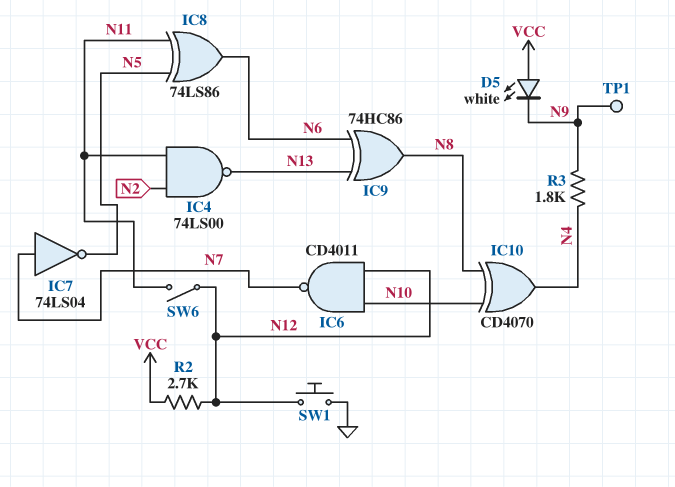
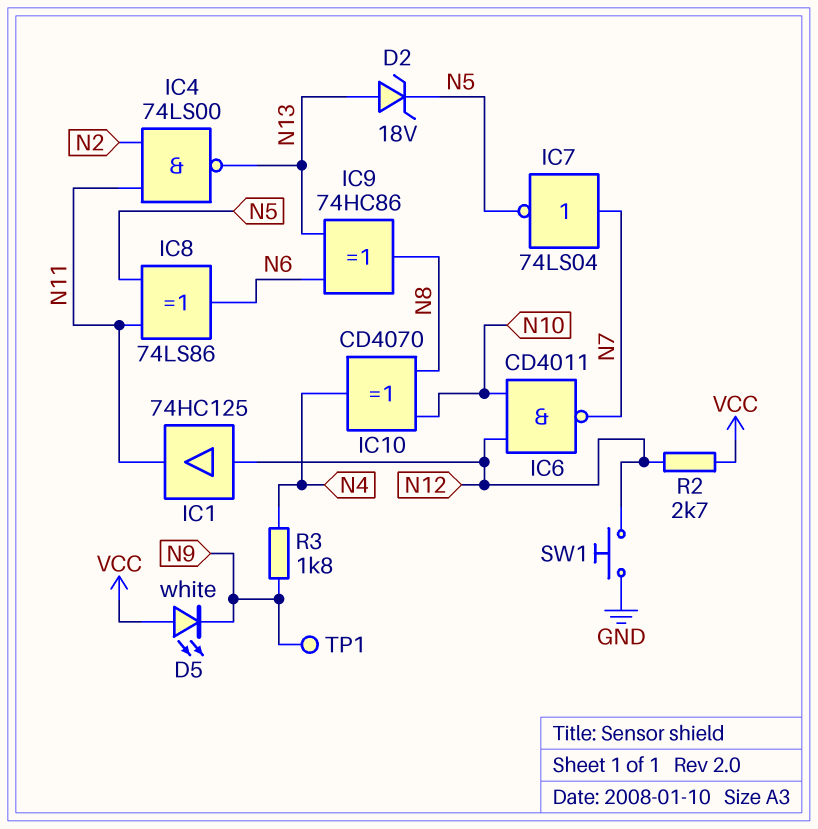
D2: none -> zener 18V (A N13, K N5)
IC1: none -> buffer 74HC125 (in N12, out N11)
SW6: switch (N11, N12) -> none

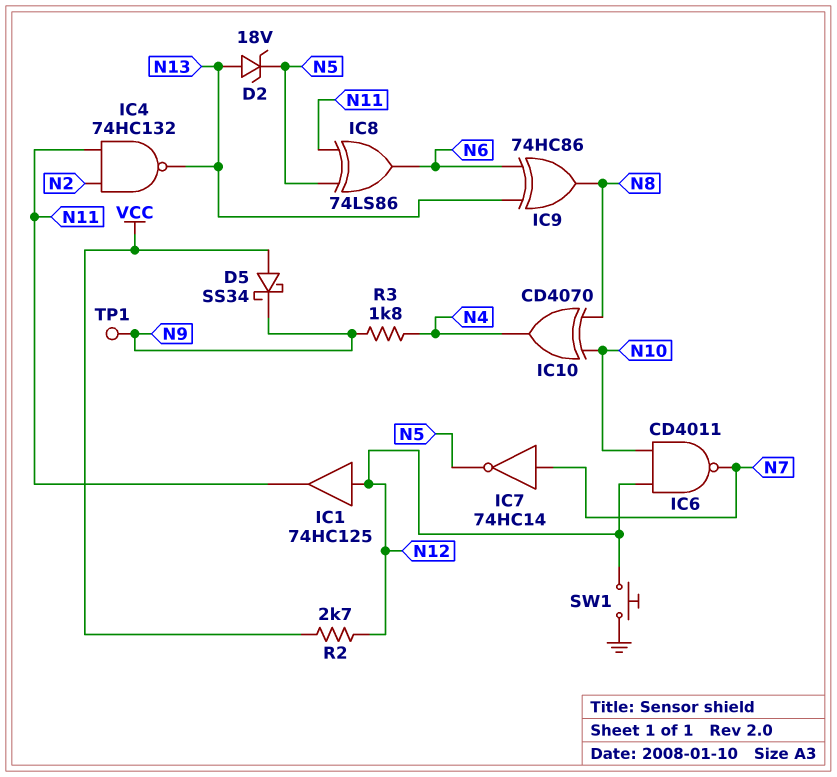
D5: LED white (A VCC, K N9) -> schottky SS34 (A VCC, K N9)
IC4: NAND 74LS00 (in N2, in N11, out N13) -> NAND 74HC132 (in N2, in N11, out N13)
IC7: NOT 74LS04 (in N7, out N5) -> NOT 74HC14 (in N7, out N5)

